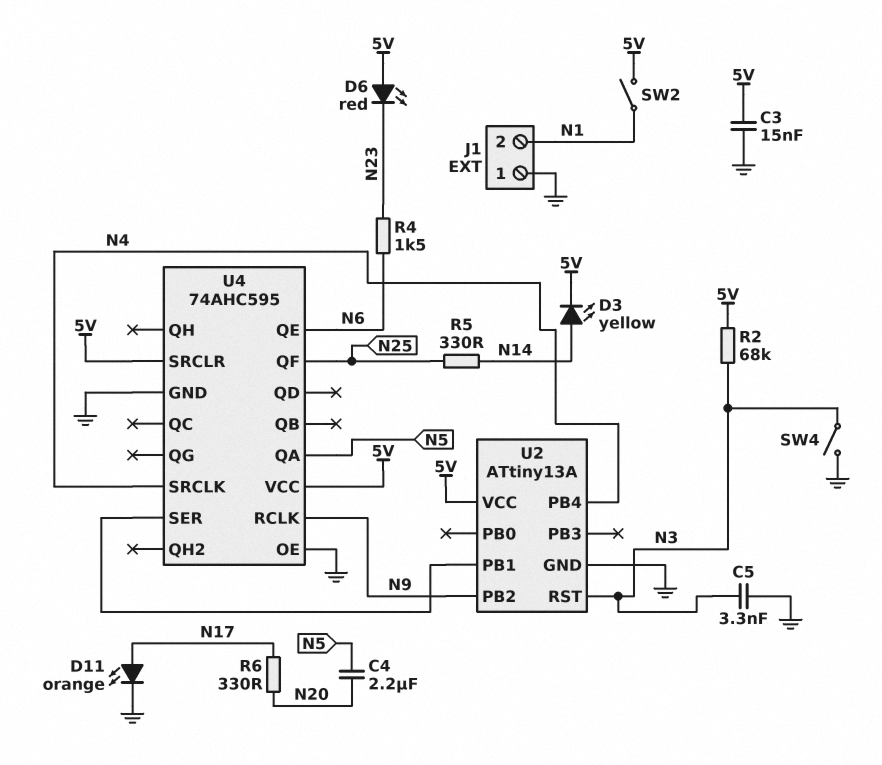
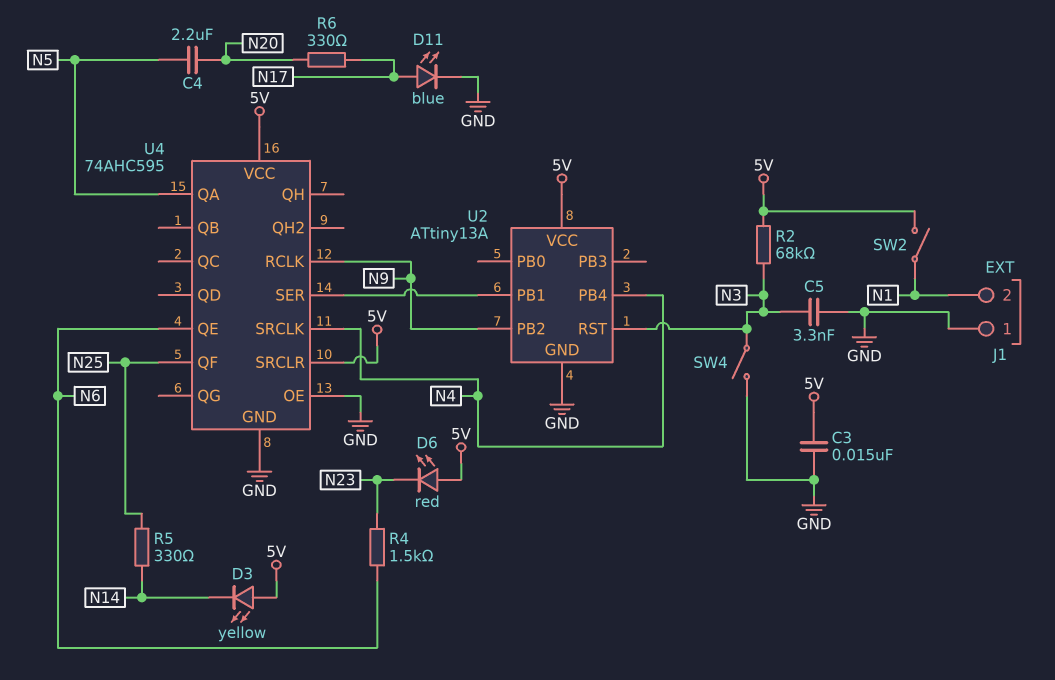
D3: LED yellow (A N14, K 5V) -> LED yellow (A 5V, K N14)
D11: LED orange (A N17, K GND) -> LED blue (A N17, K GND)

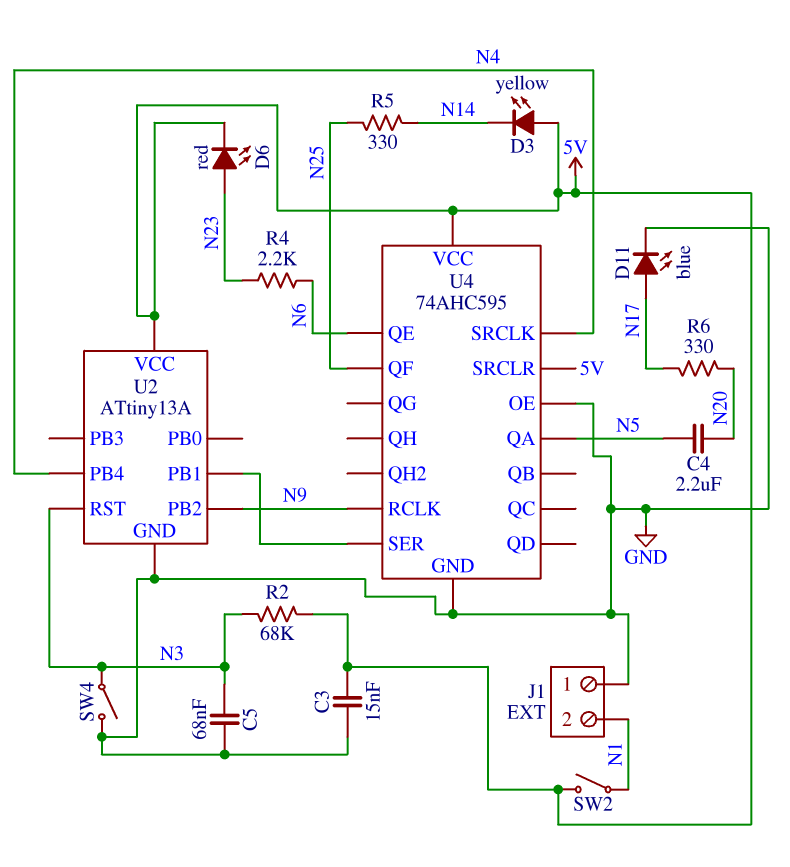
C5: 3.3nF (GND, N3) -> 68nF (GND, N3)
D6: LED red (A 5V, K N23) -> LED red (A N23, K 5V)
R4: 1.5k (N6, N23) -> 2.2k (N6, N23)

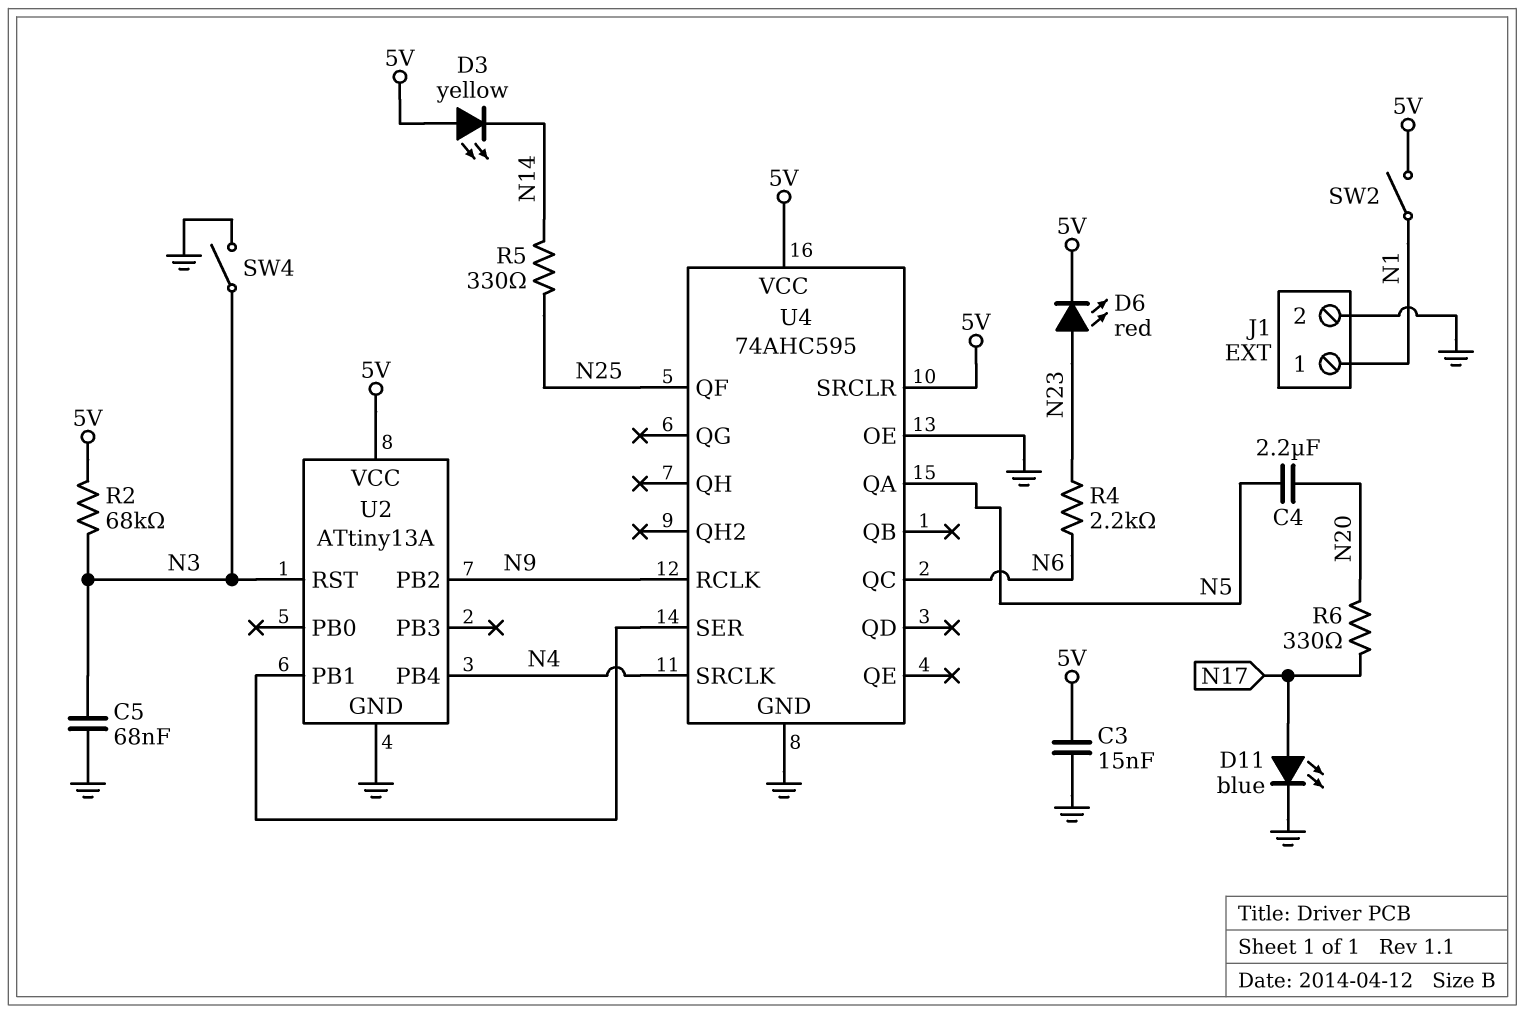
J1 pin 1: GND -> N1
J1 pin 2: N1 -> GND
U4 pin QC: none -> N6
U4 pin QE: N6 -> none

